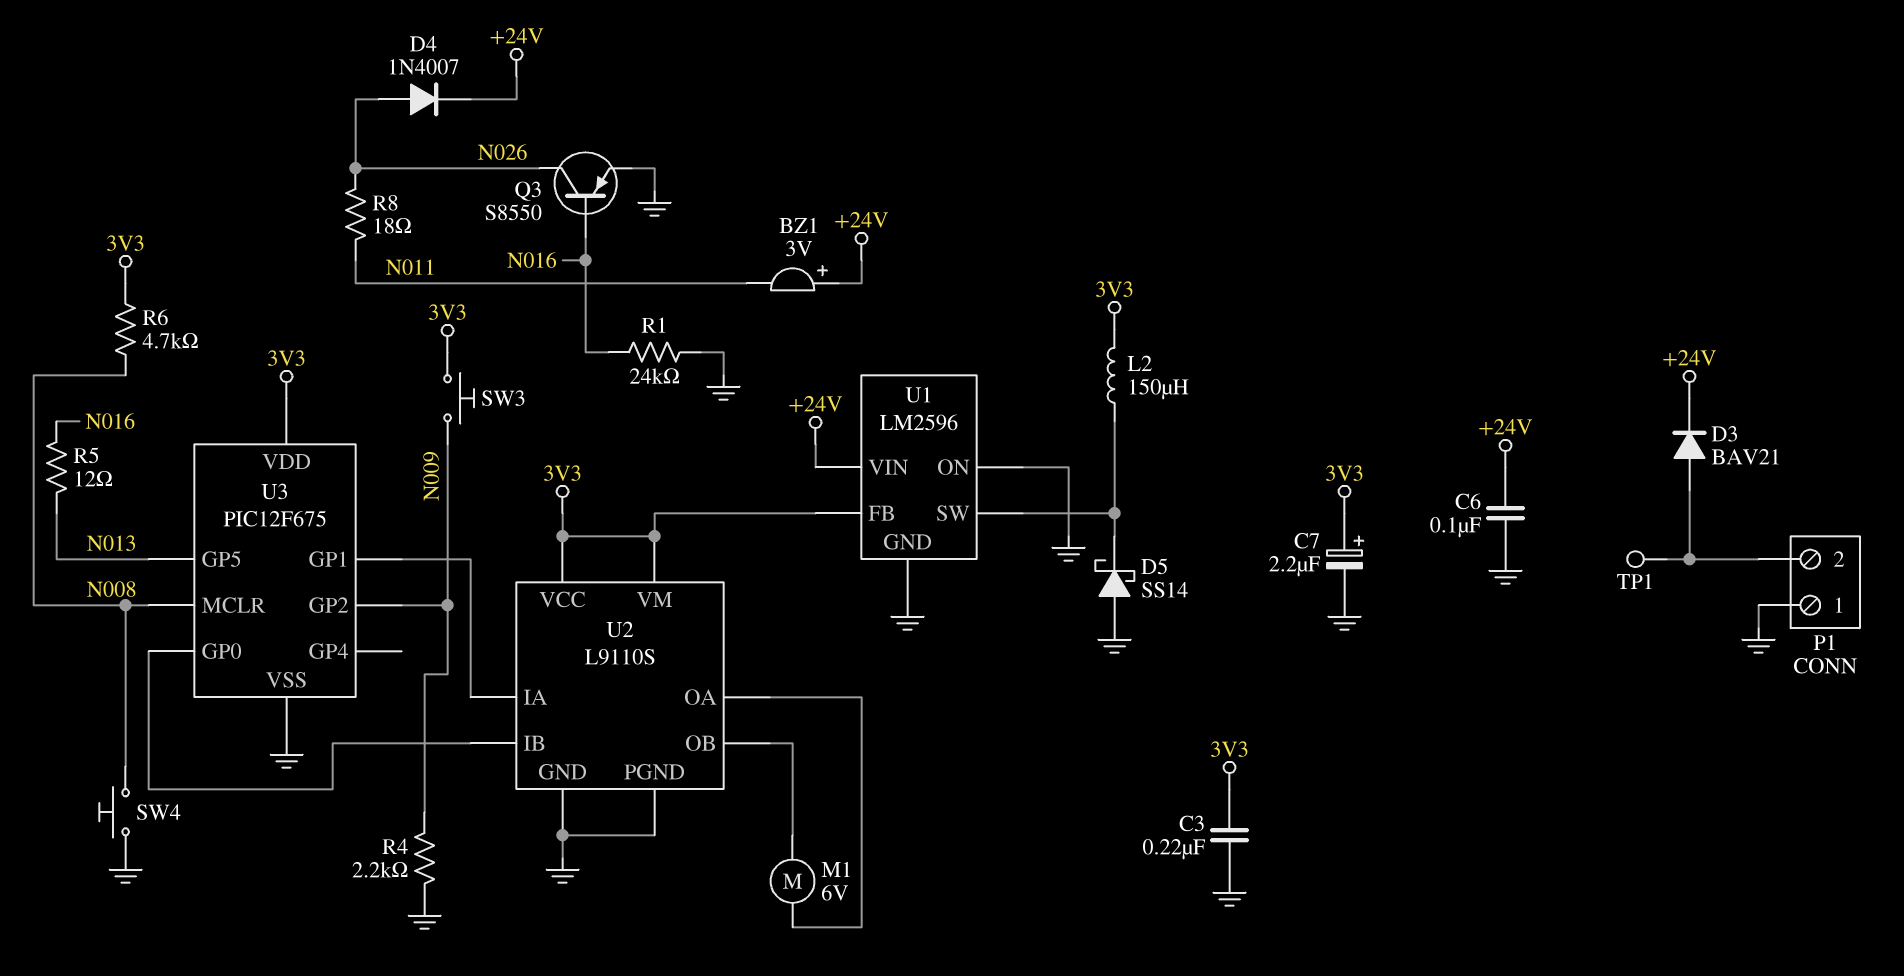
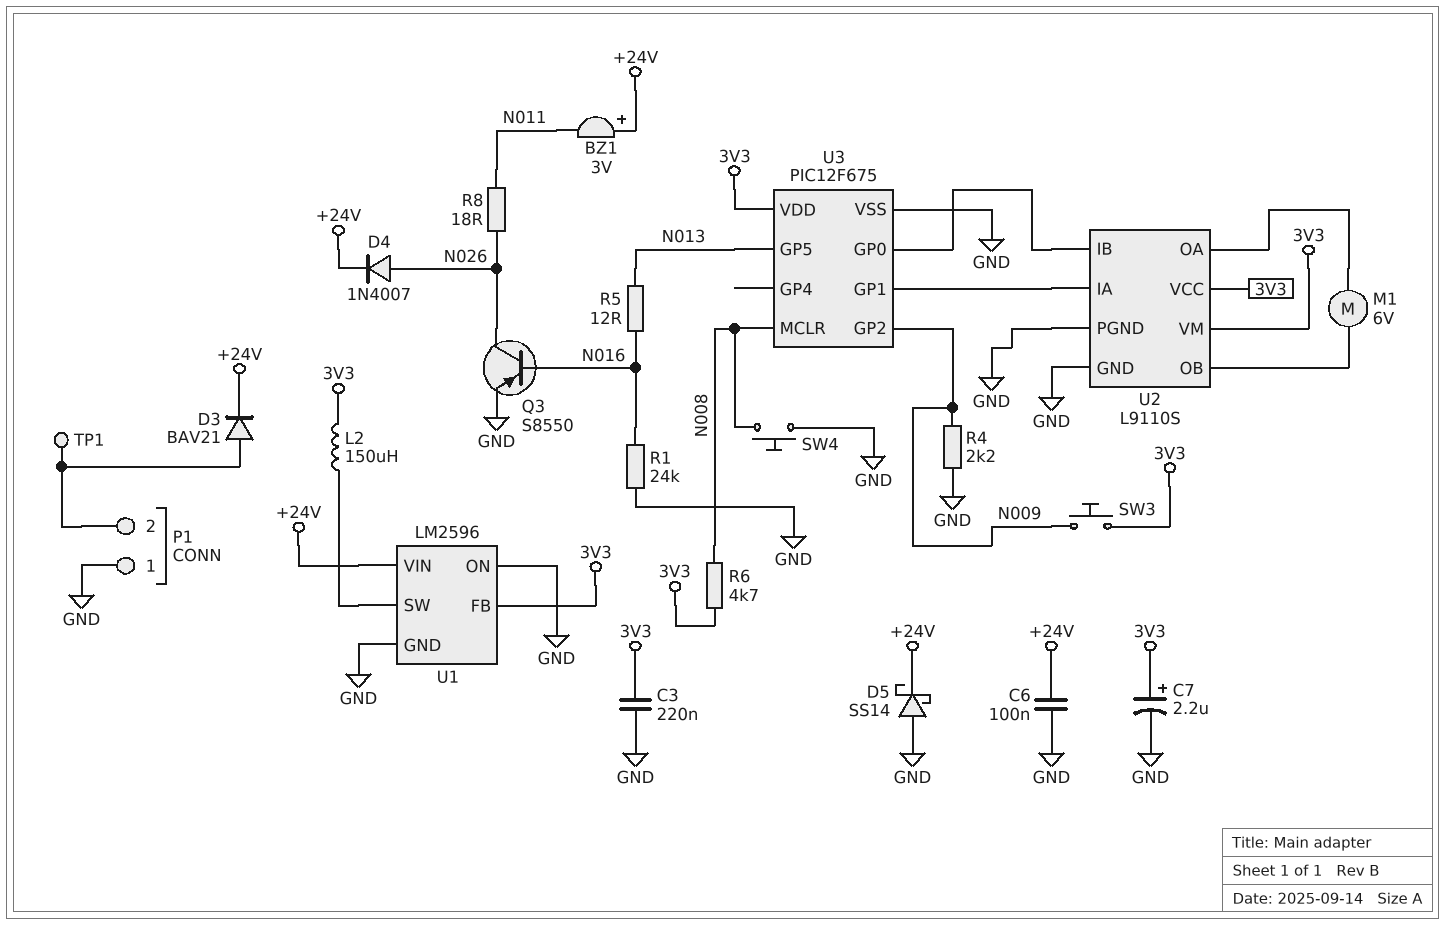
D5: schottky SS14 (A GND, K U1/SW) -> schottky SS14 (A GND, K +24V)

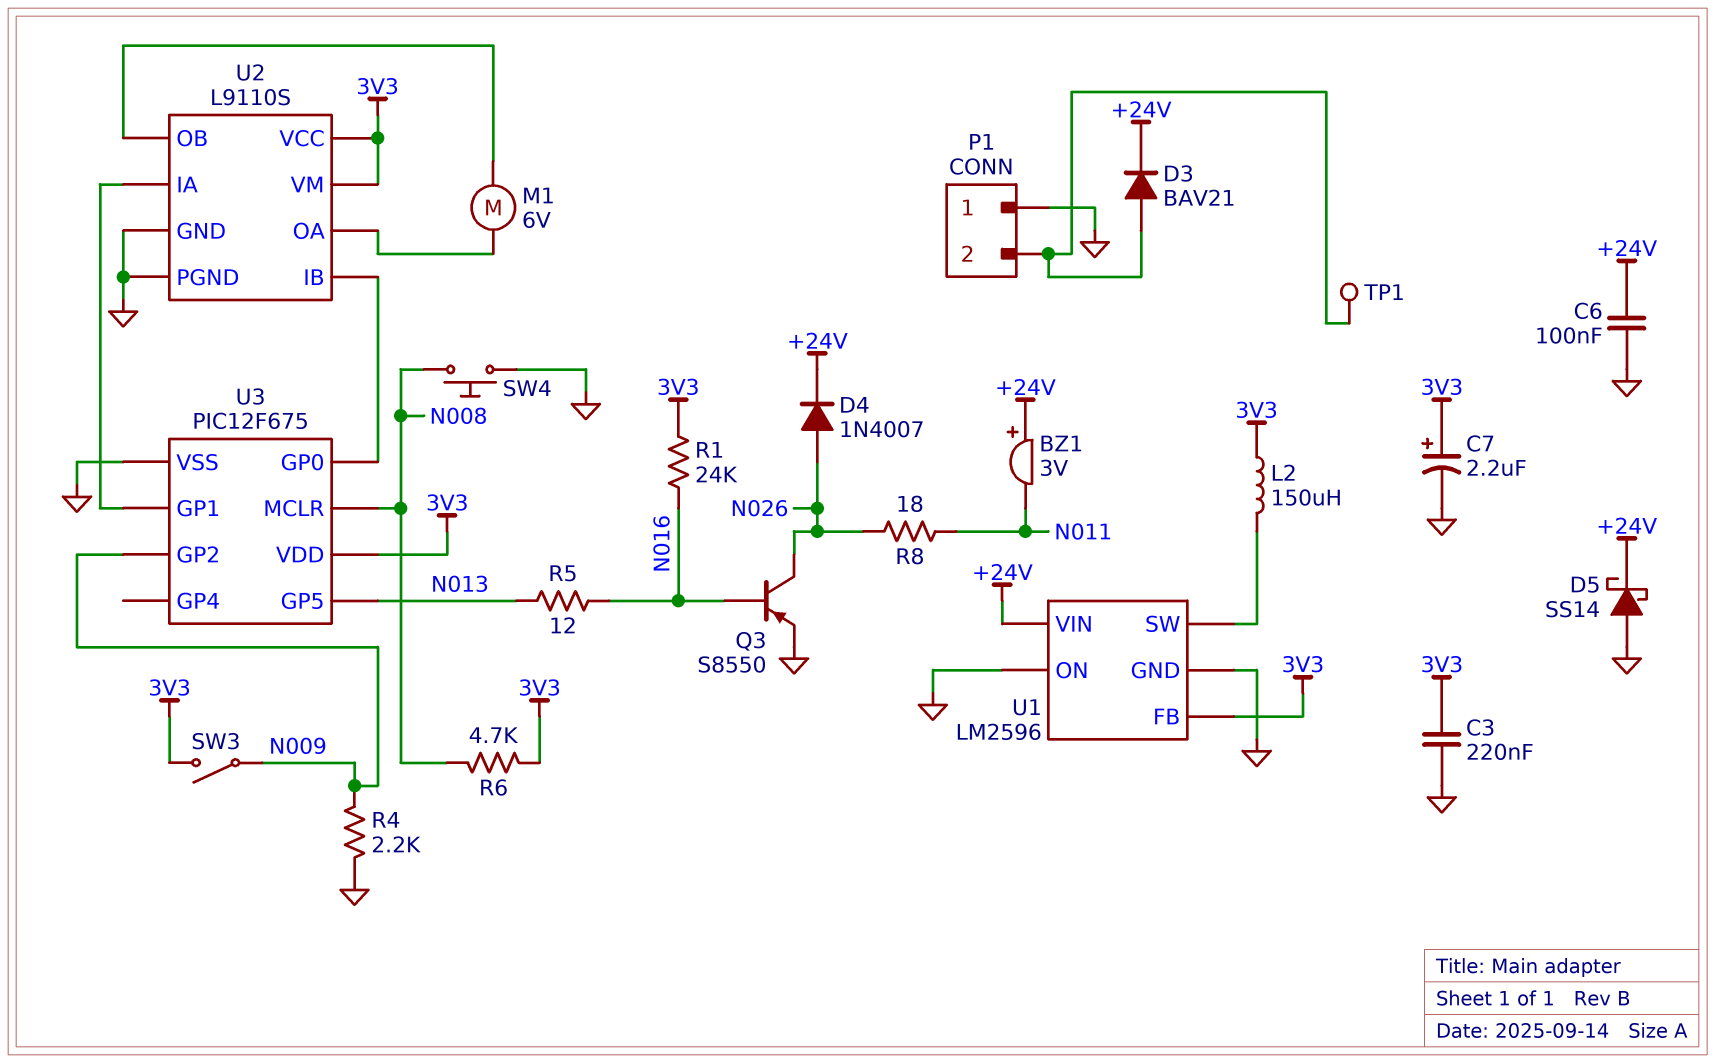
R1: 24k (GND, N016) -> 24k (3V3, N016)
SW3: button (3V3, N009) -> switch (3V3, N009)

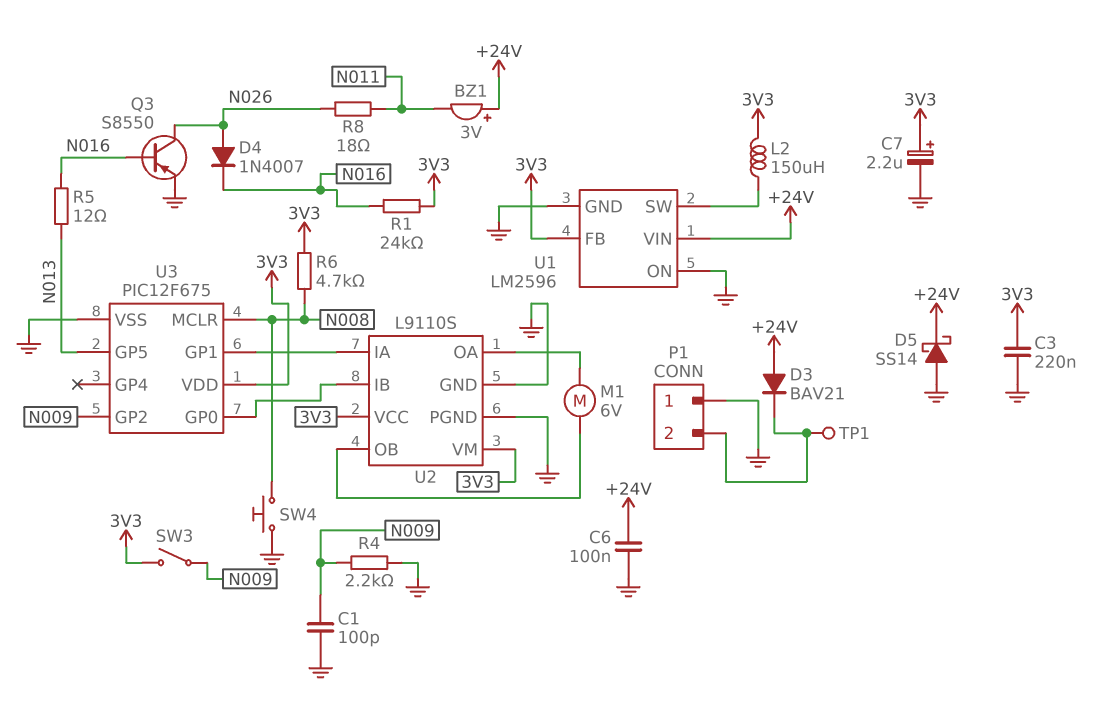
C1: none -> 100pF (GND, N009)
D3: diode BAV21 (A P1/2, K +24V) -> diode BAV21 (A +24V, K P1/2)
D4: diode 1N4007 (A N026, K +24V) -> diode 1N4007 (A N026, K N016)

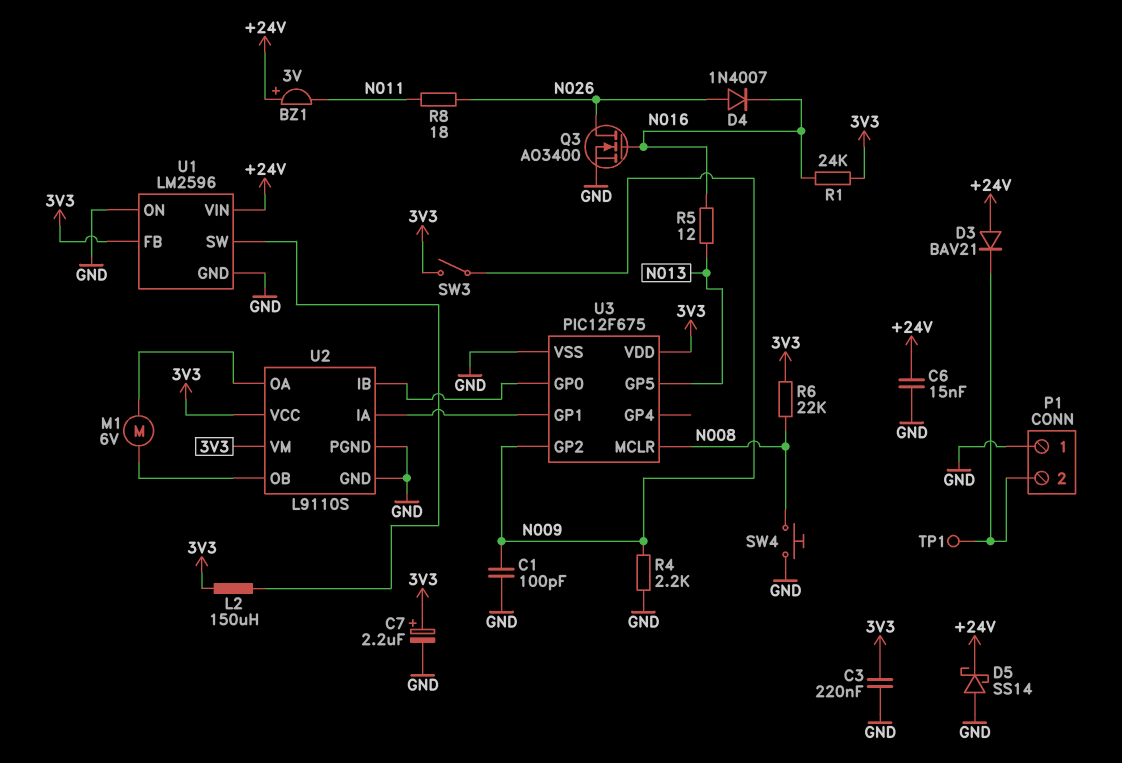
C6: 100nF (+24V, GND) -> 15nF (+24V, GND)
Q3: PNP S8550 (B N016, C N026, E GND) -> NMOS AO3400 (G N016, D N026, S GND)
R6: 4.7k (3V3, N008) -> 22k (3V3, N008)

